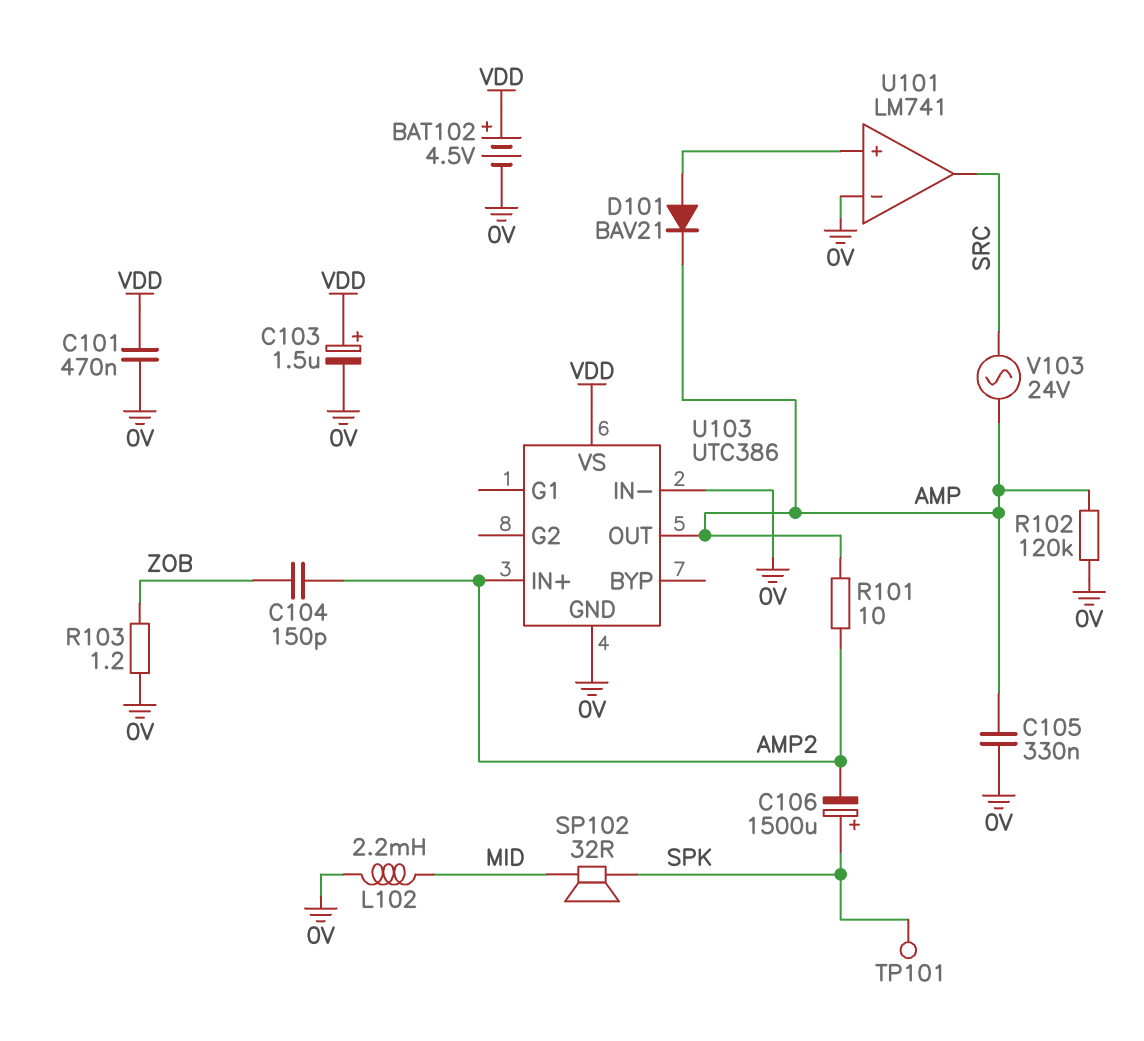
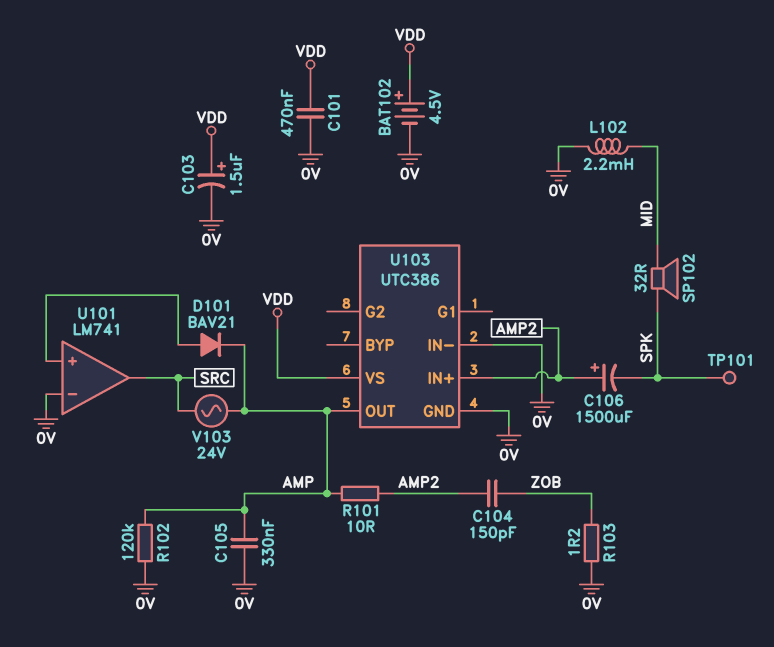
C106: 1500uF (plus SPK, minus AMP2) -> 1500uF (plus AMP2, minus SPK)

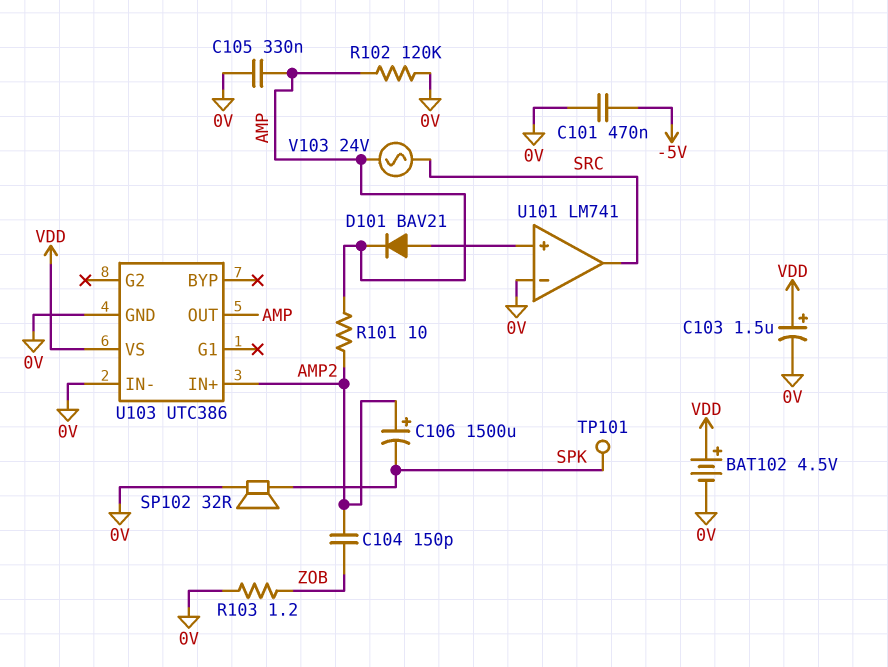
C101: 470nF (0V, VDD) -> 470nF (-5V, 0V)
L102: 2.2mH (0V, MID) -> none
SP102: speaker 32R (MID, SPK) -> speaker 32R (0V, SPK)

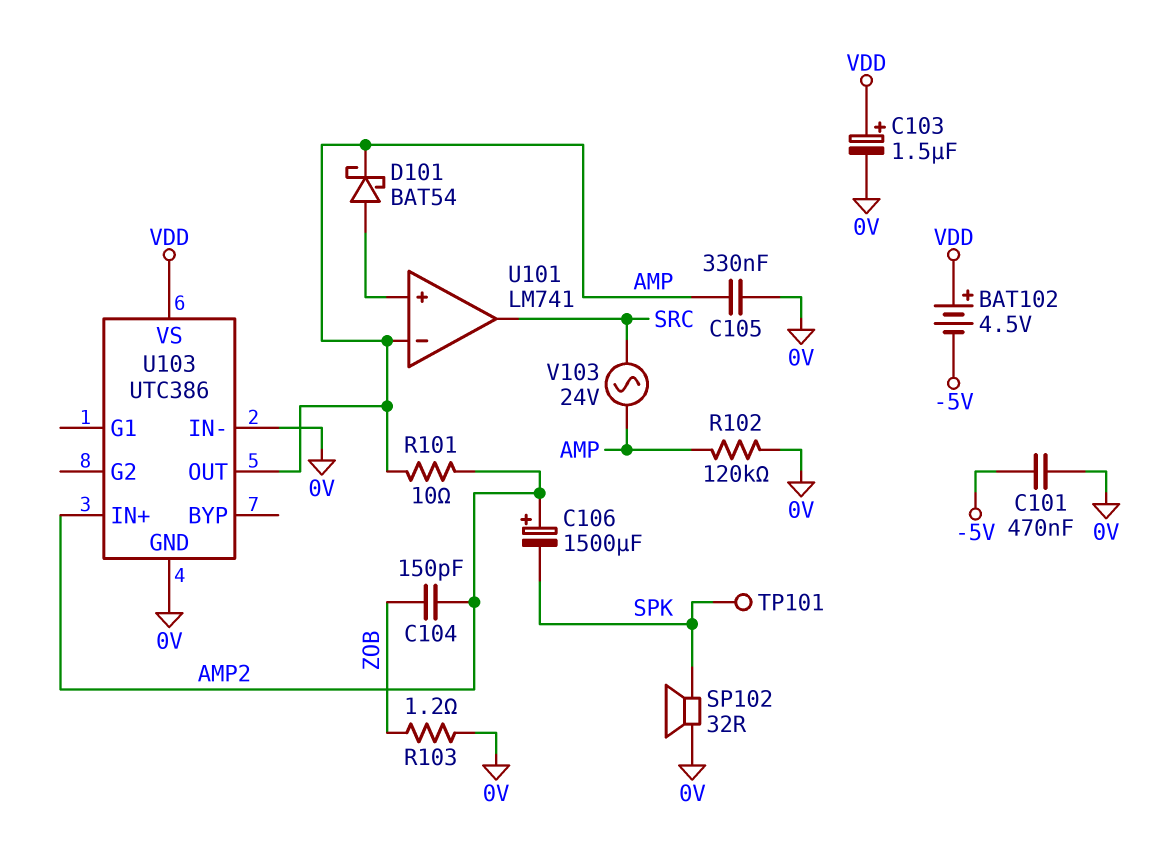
BAT102: 4.5V (plus VDD, minus 0V) -> 4.5V (plus VDD, minus -5V)
D101: diode BAV21 (A U101/in+, K AMP) -> schottky BAT54 (A U101/in+, K AMP)
U101 pin in-: 0V -> AMP

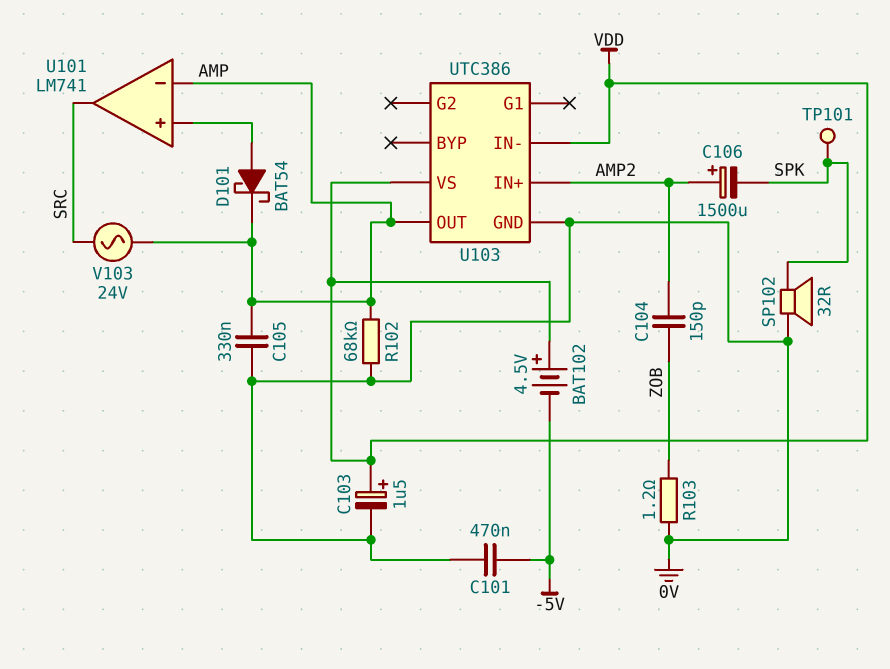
R101: 10 (AMP, AMP2) -> none
R102: 120k (0V, AMP) -> 68k (0V, AMP)
U103 pin IN-: 0V -> VDD

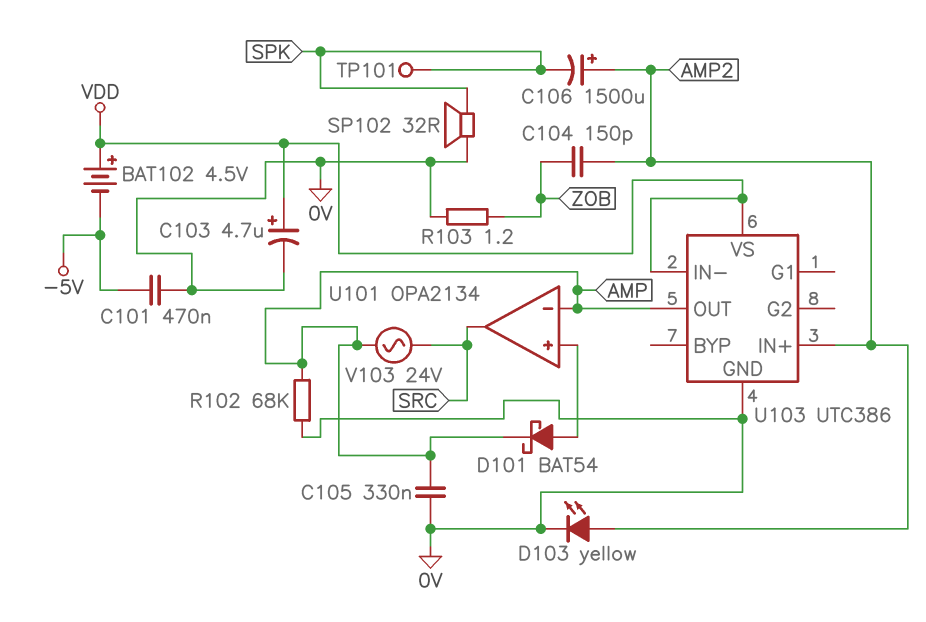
C103: 1.5uF (plus VDD, minus 0V) -> 4.7uF (plus VDD, minus 0V)
D103: none -> LED yellow (A AMP2, K 0V)
U101: LM741 -> OPA2134

